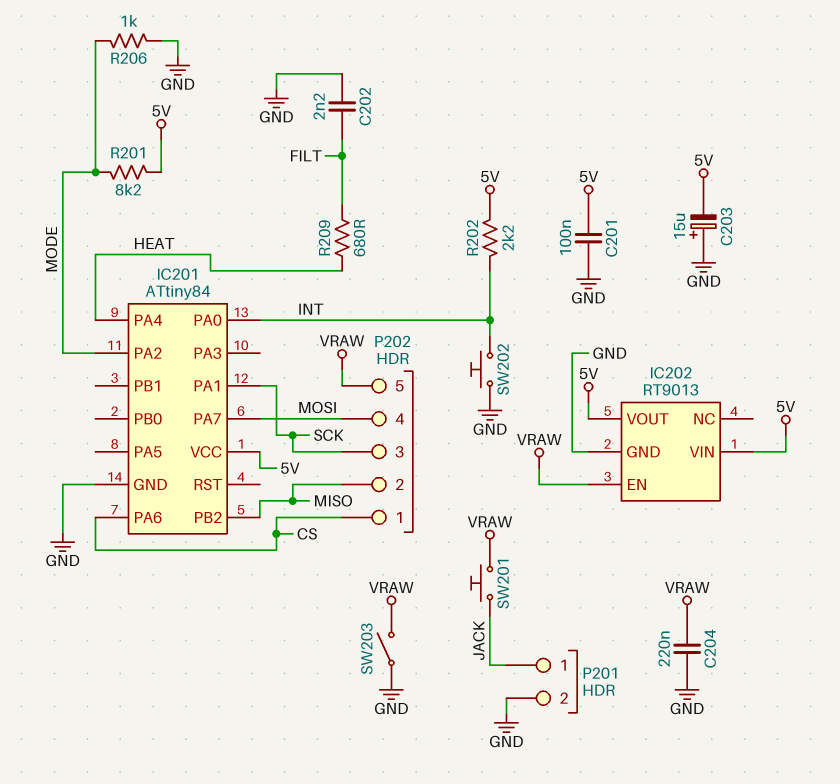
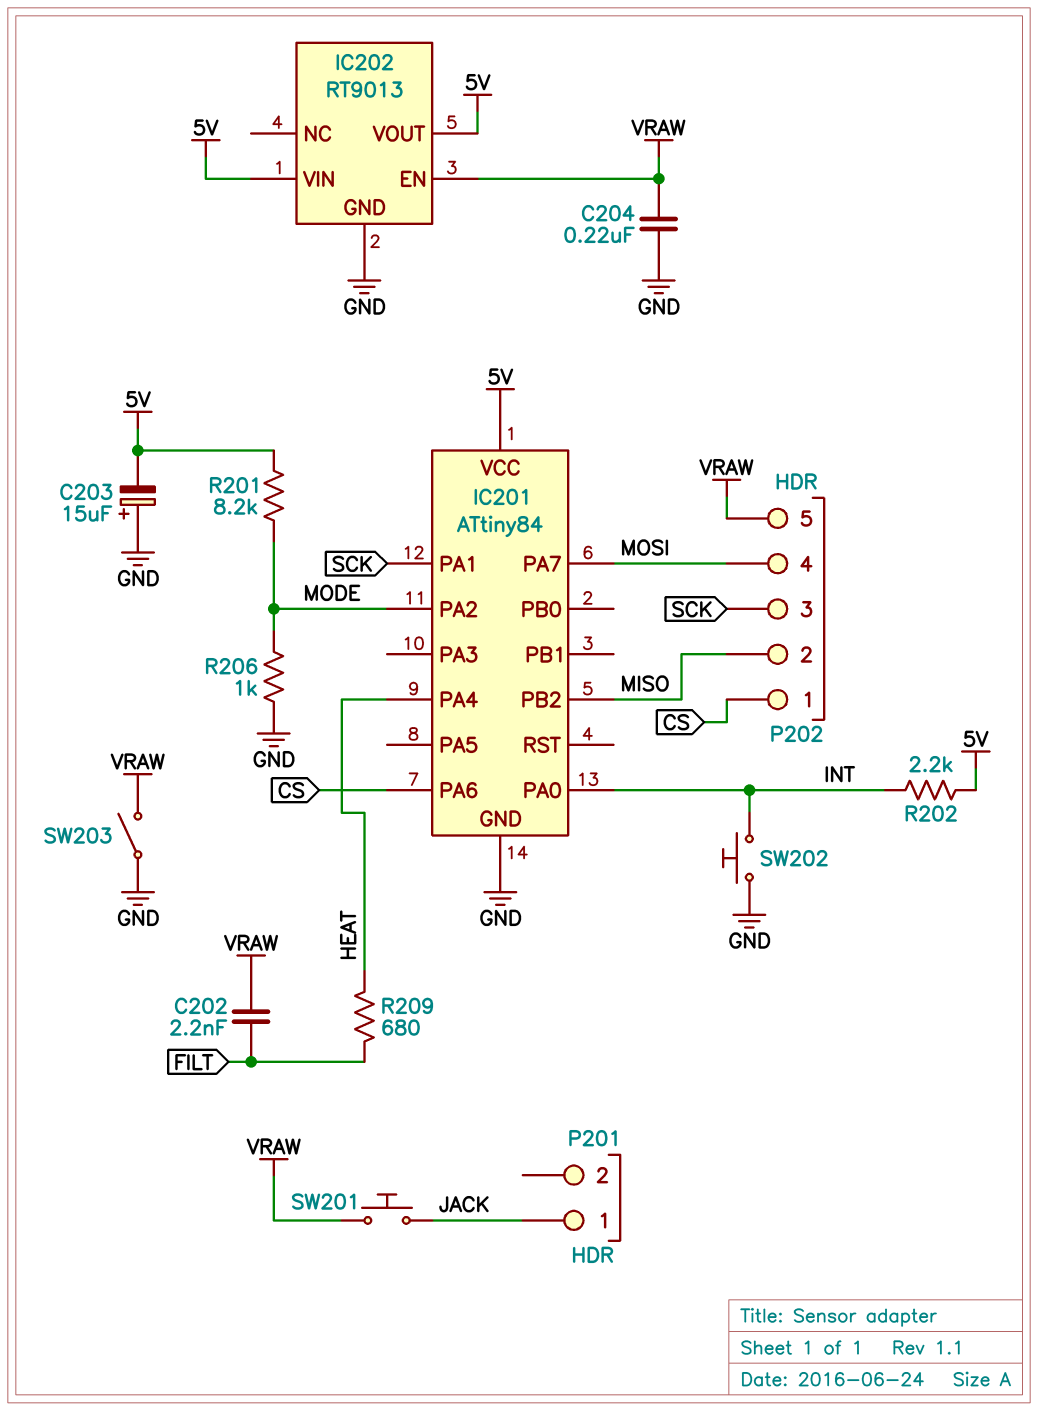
C201: 100nF (5V, GND) -> none
C202: 2.2nF (FILT, GND) -> 2.2nF (FILT, VRAW)
P201 pin 2: GND -> none

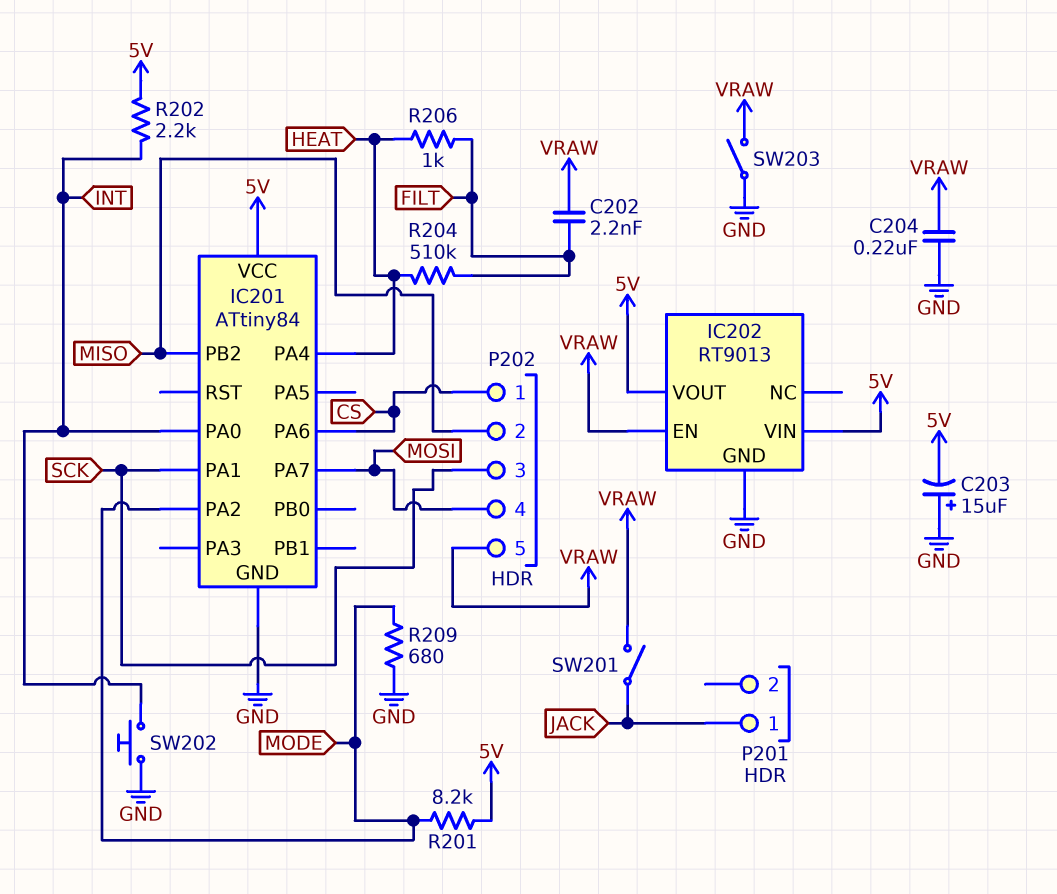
R204: none -> 510k (FILT, HEAT)
R206: 1k (GND, MODE) -> 1k (FILT, HEAT)
R209: 680 (FILT, HEAT) -> 680 (GND, MODE)
SW201: button (JACK, VRAW) -> switch (JACK, VRAW)

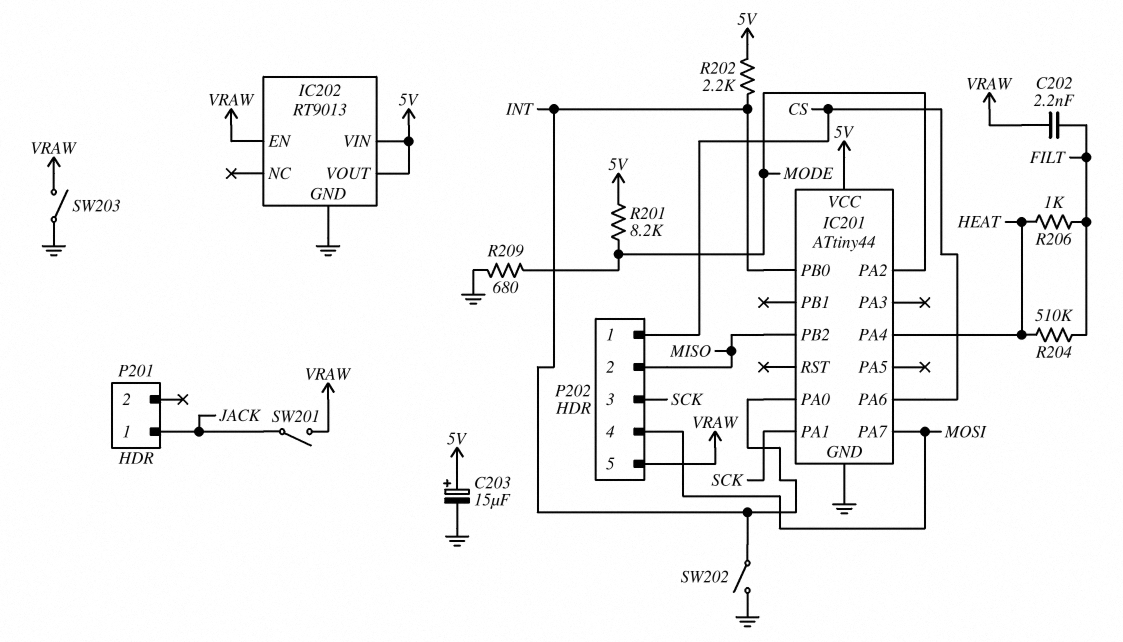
C203: 15uF (plus GND, minus 5V) -> 15uF (plus 5V, minus GND)
C204: 220nF (GND, VRAW) -> none
IC201: ATtiny84 -> ATtiny44
IC201 pin PB0: none -> INT
SW202: button (GND, INT) -> switch (GND, INT)

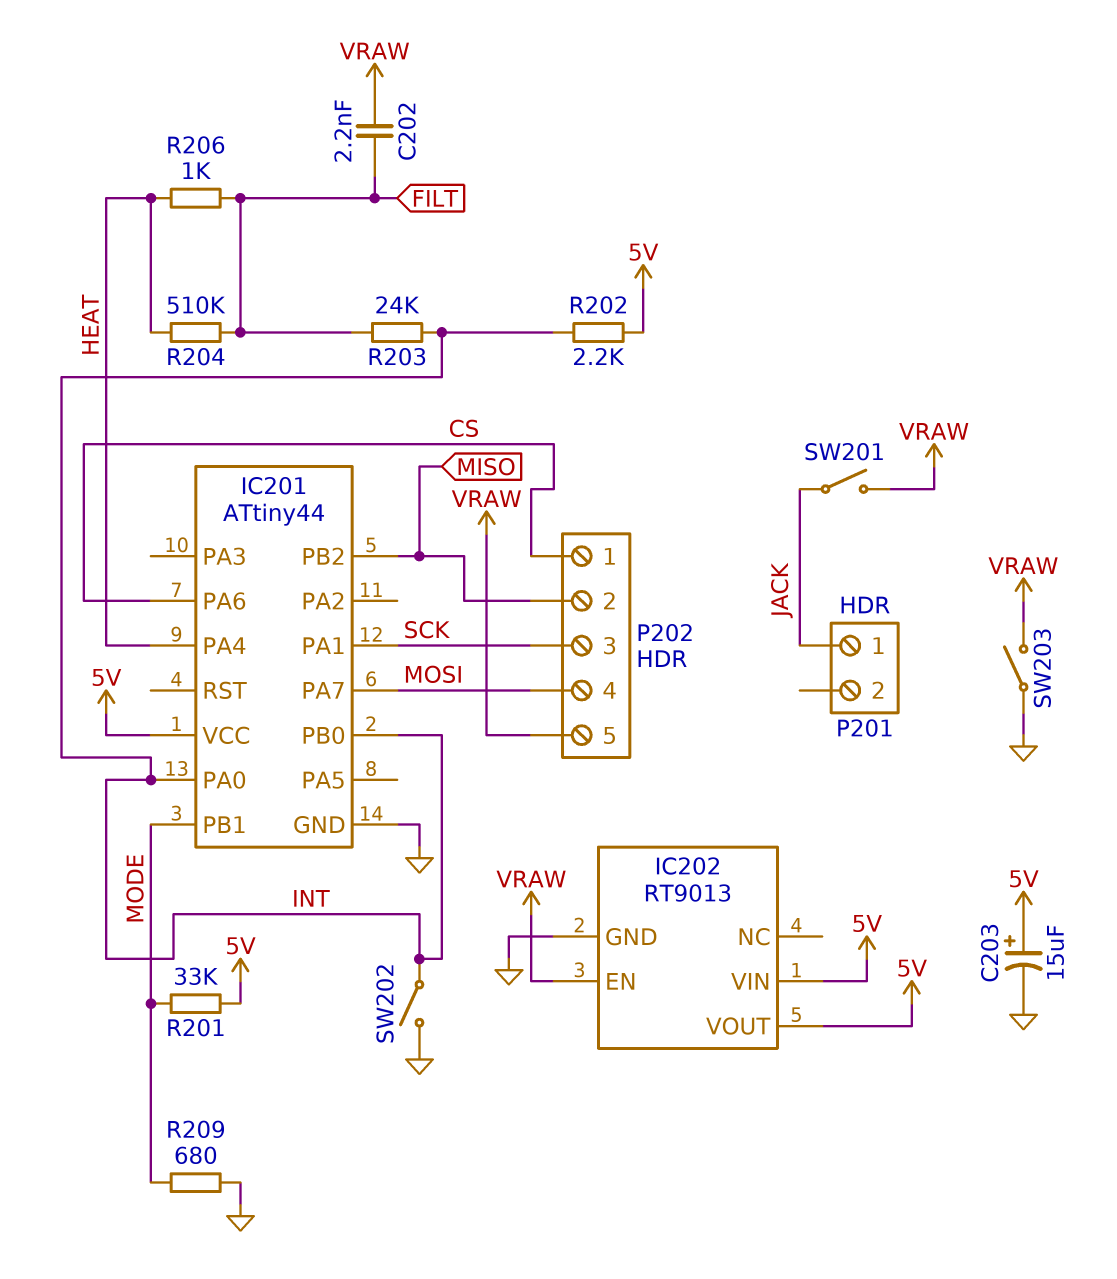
IC201 pin PA2: MODE -> none
IC201 pin PB1: none -> MODE
R201: 8.2k (5V, MODE) -> 33k (5V, MODE)
R203: none -> 24k (FILT, INT)

